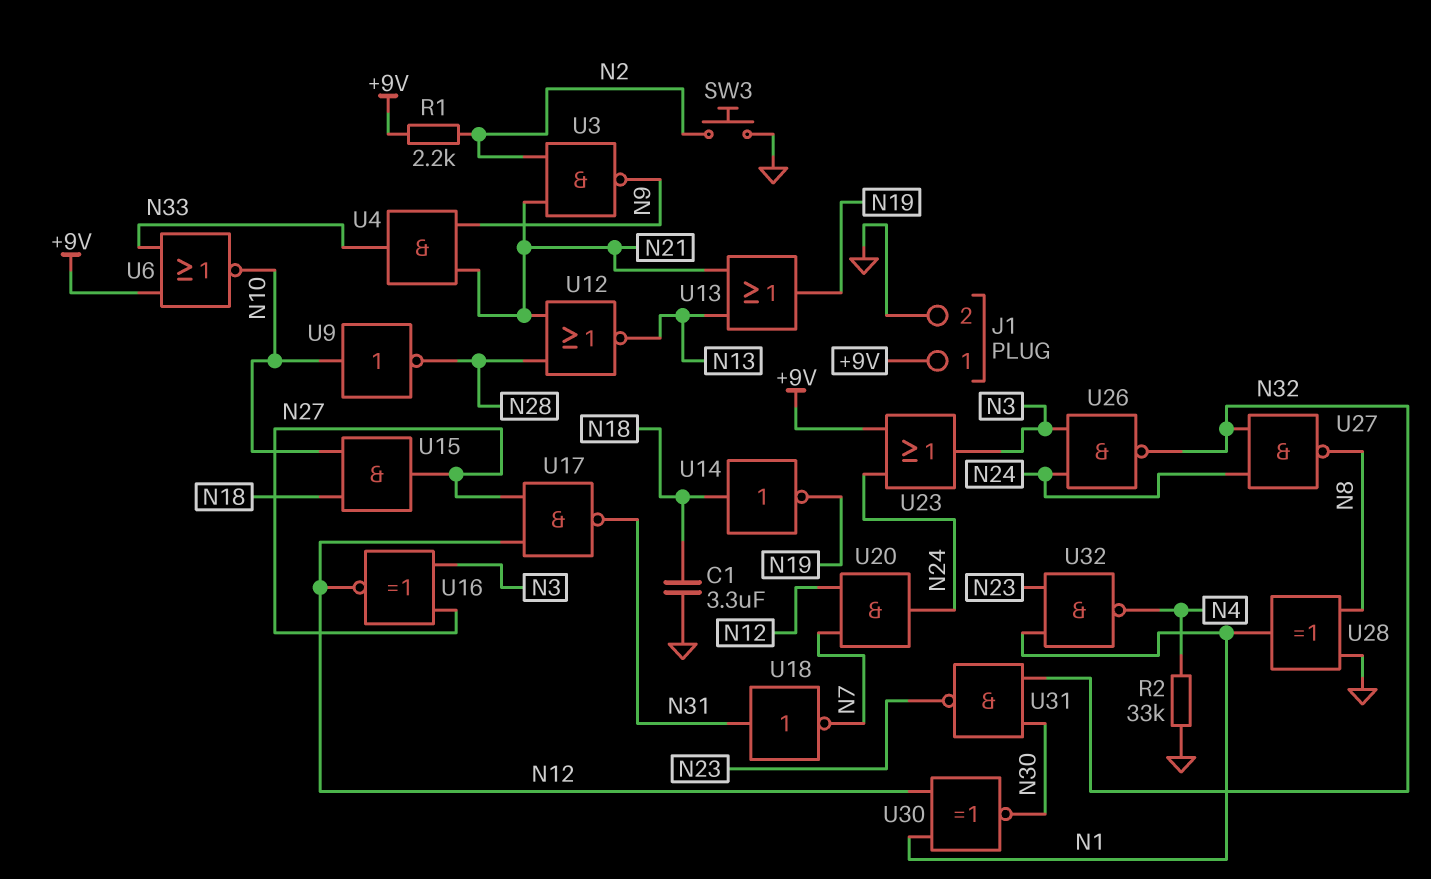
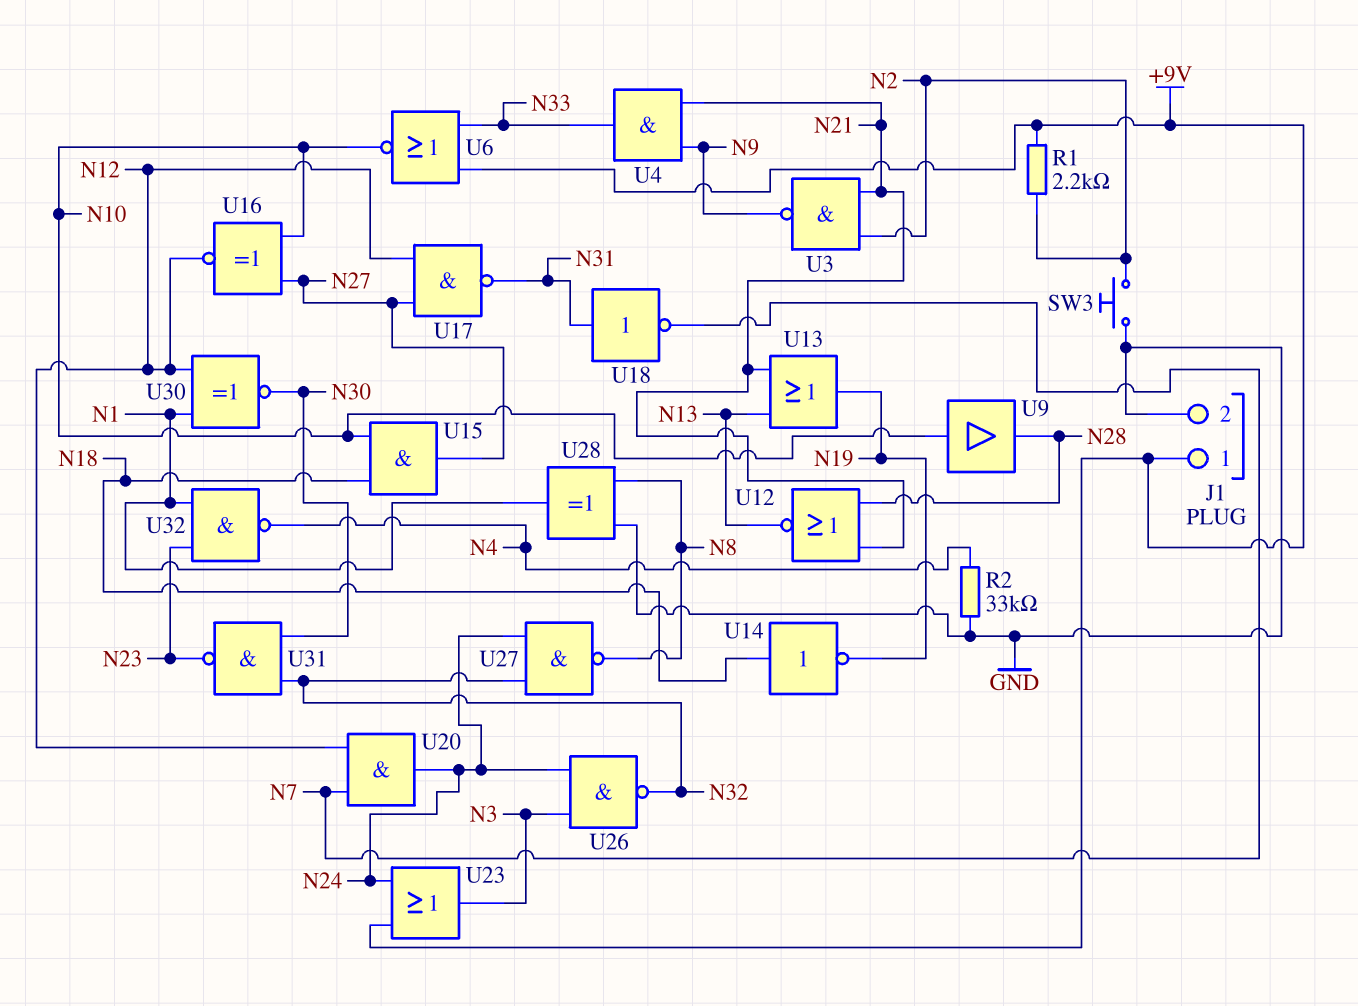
C1: 3.3uF (GND, N18) -> none
U9: NOT (in N10, out N28) -> buffer (in N10, out N28)
U16: XNOR (in N3, in N27, out N12) -> XNOR (in N10, in N27, out N12)

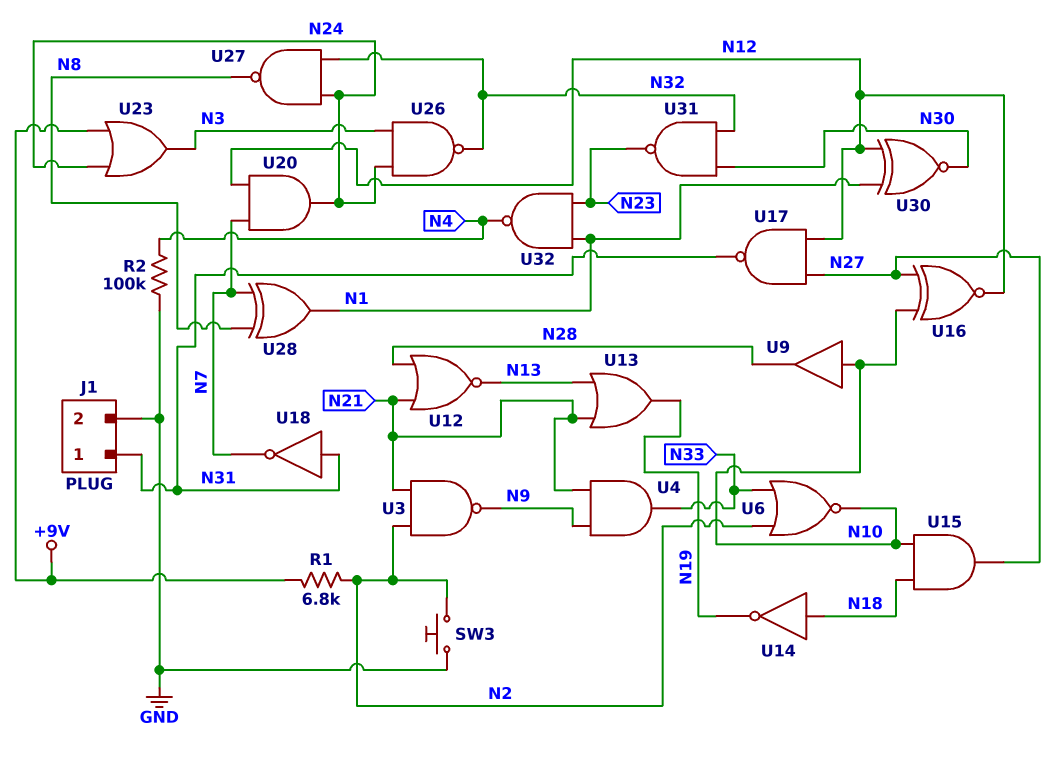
J1 pin 1: +9V -> N31
R1: 2.2k (+9V, N2) -> 6.8k (+9V, N2)
R2: 33k (GND, N4) -> 100k (GND, N4)
U6: NOR (in +9V, in N33, out N10) -> NOR (in N2, in N33, out N10)
U28: XOR (in GND, in N8, out N1) -> XOR (in N7, in N8, out N1)

